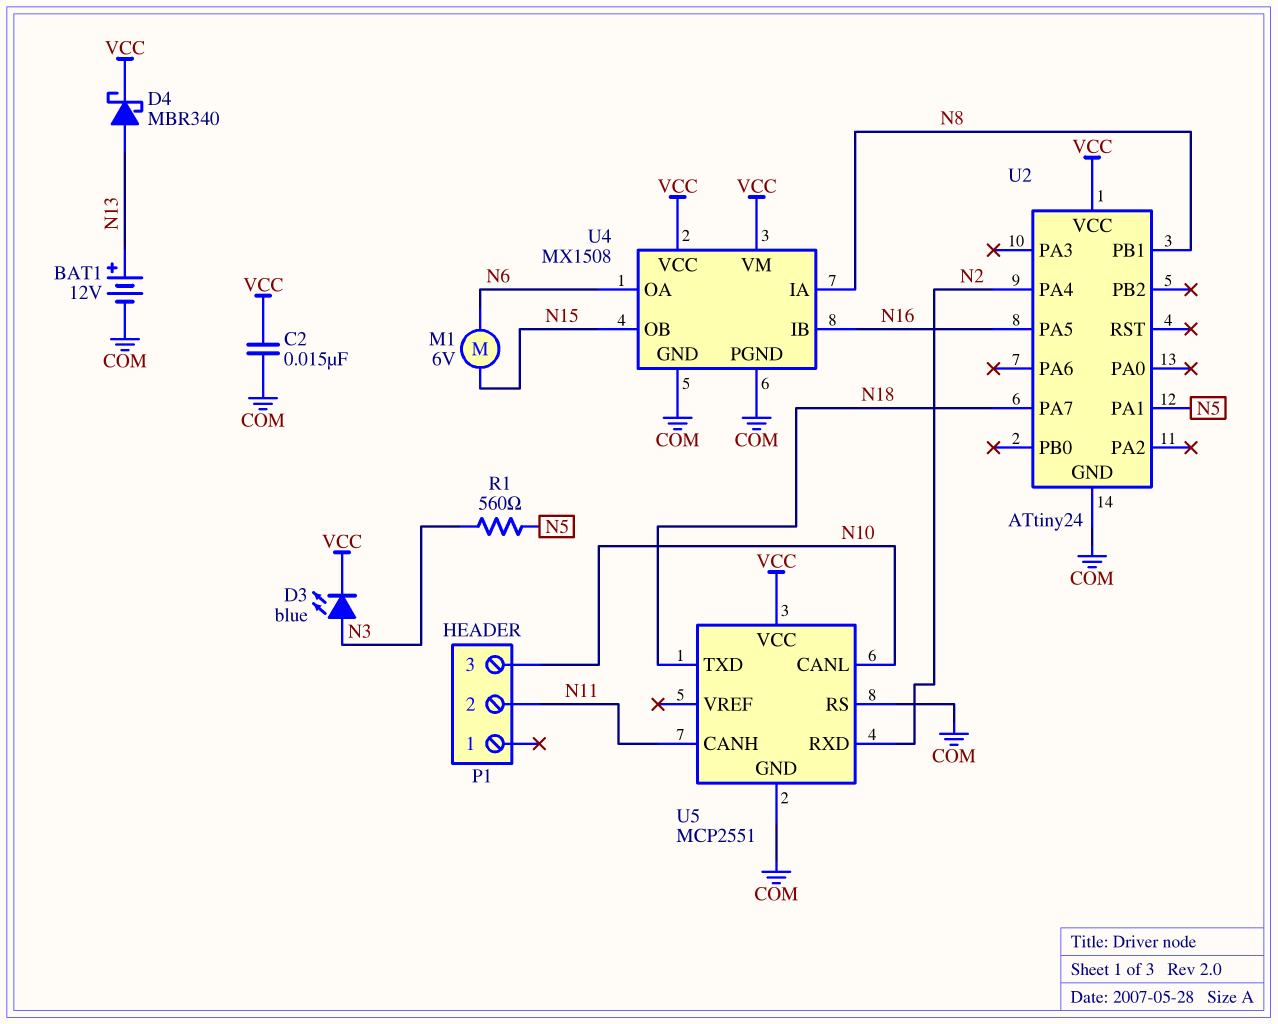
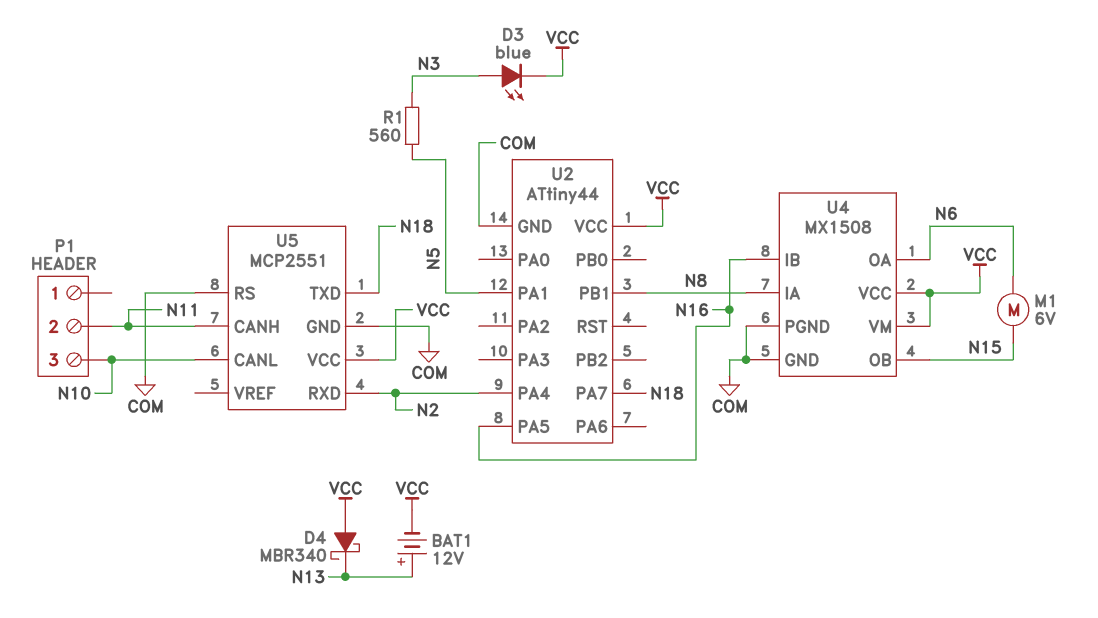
BAT1: 12V (plus N13, minus COM) -> 12V (plus N13, minus VCC)
C2: 15nF (COM, VCC) -> none
D4: schottky MBR340 (A N13, K VCC) -> schottky MBR340 (A VCC, K N13)
U2: ATtiny24 -> ATtiny44

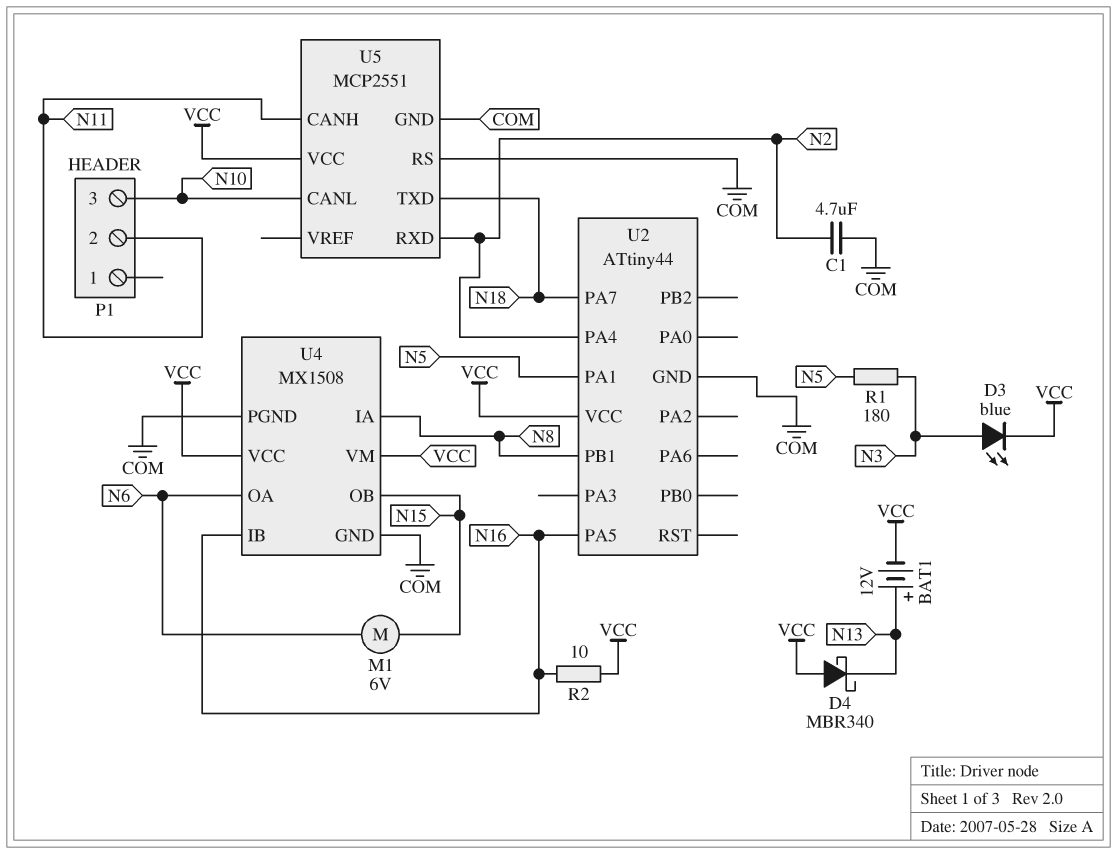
C1: none -> 4.7uF (COM, N2)
R1: 560 (N3, N5) -> 180 (N3, N5)
R2: none -> 10 (N16, VCC)

